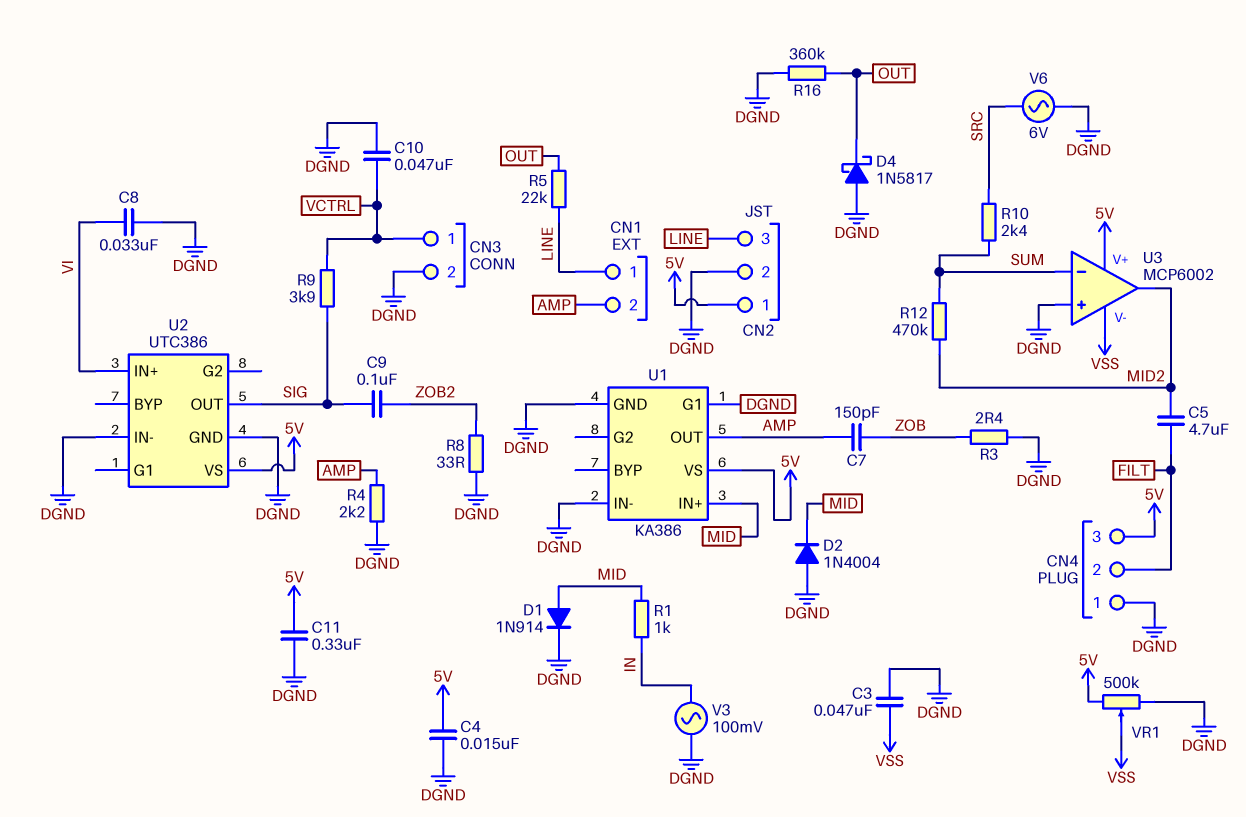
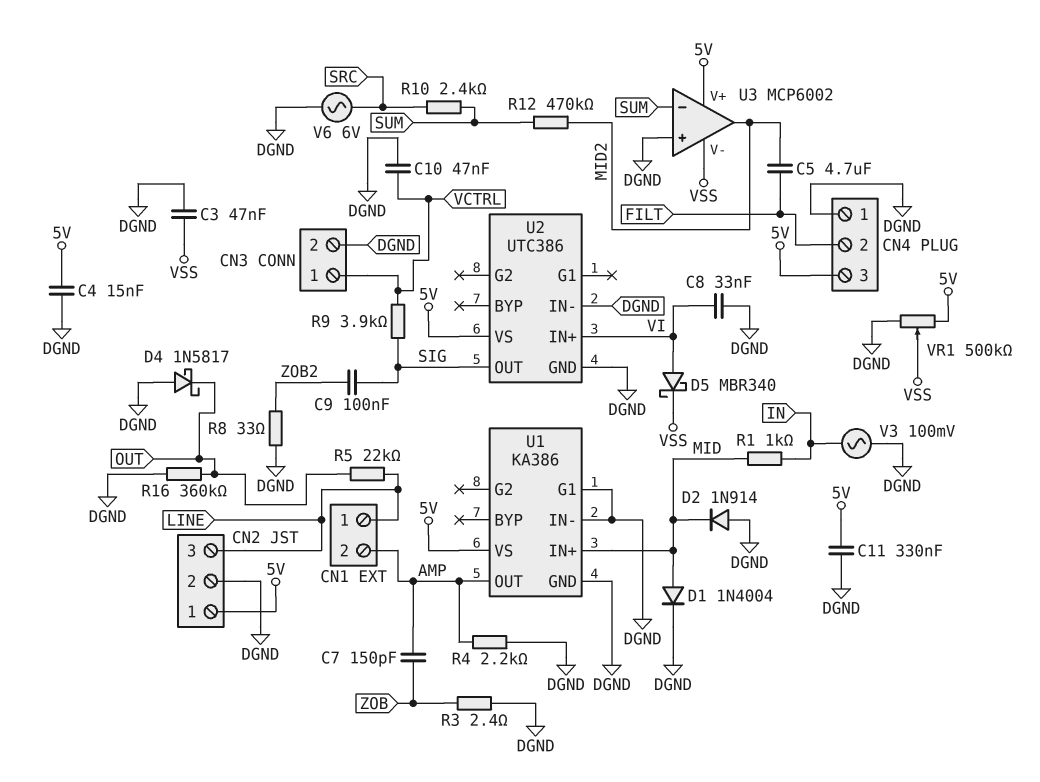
D1: diode 1N914 (A MID, K DGND) -> diode 1N4004 (A MID, K DGND)
D2: diode 1N4004 (A DGND, K MID) -> diode 1N914 (A DGND, K MID)
D5: none -> schottky MBR340 (A VI, K VSS)

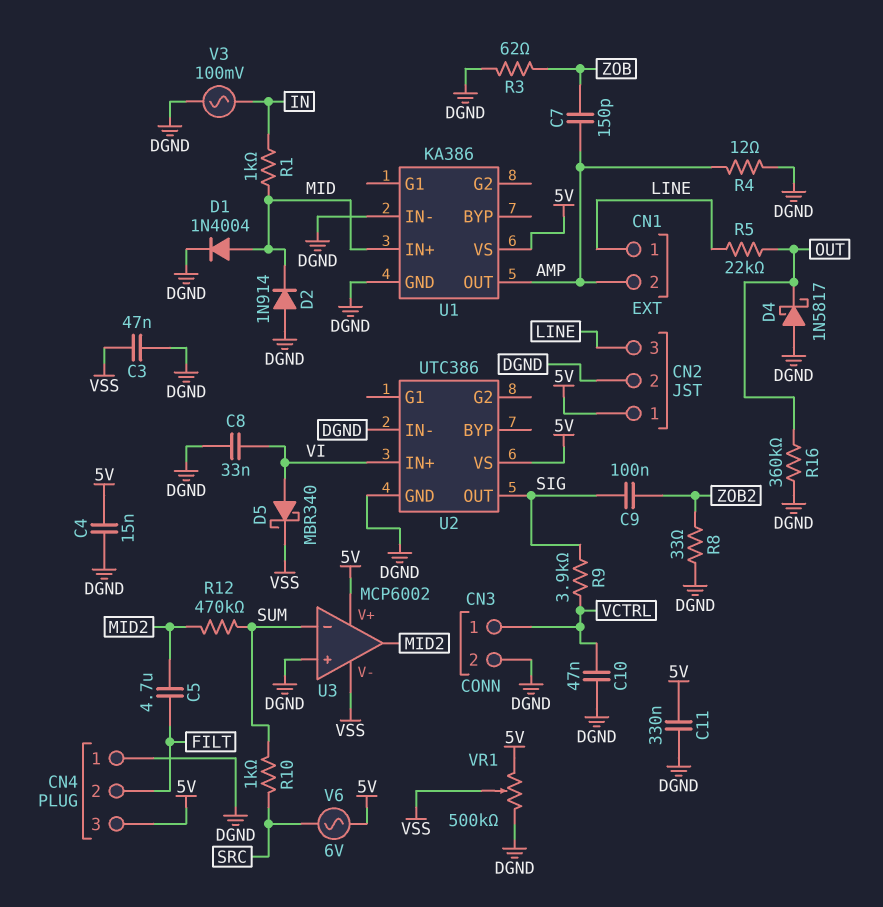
R3: 2.4 (DGND, ZOB) -> 62 (DGND, ZOB)
R4: 2.2k (AMP, DGND) -> 12 (AMP, DGND)
R10: 2.4k (SRC, SUM) -> 1k (SRC, SUM)
U1 pin G1: DGND -> none
V6: AC 6V (DGND, SRC) -> AC 6V (5V, SRC)

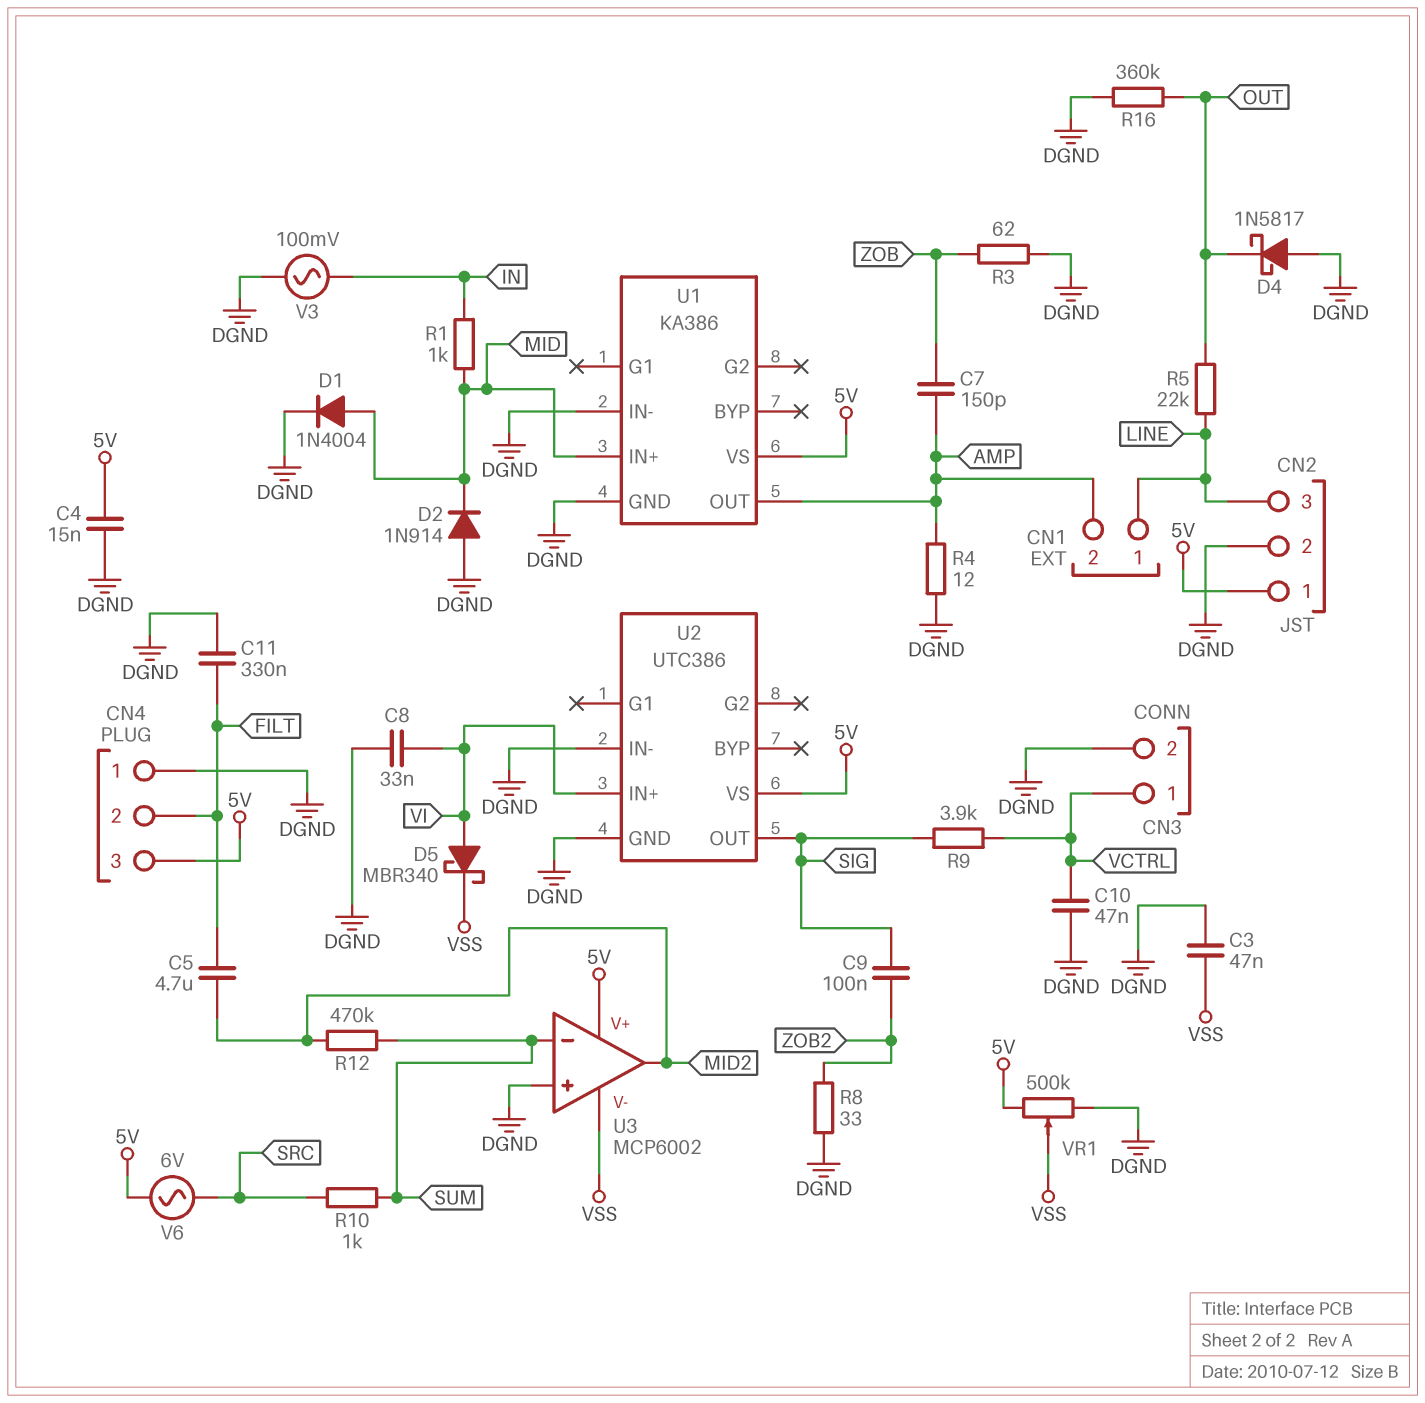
C11: 330nF (5V, DGND) -> 330nF (DGND, FILT)

